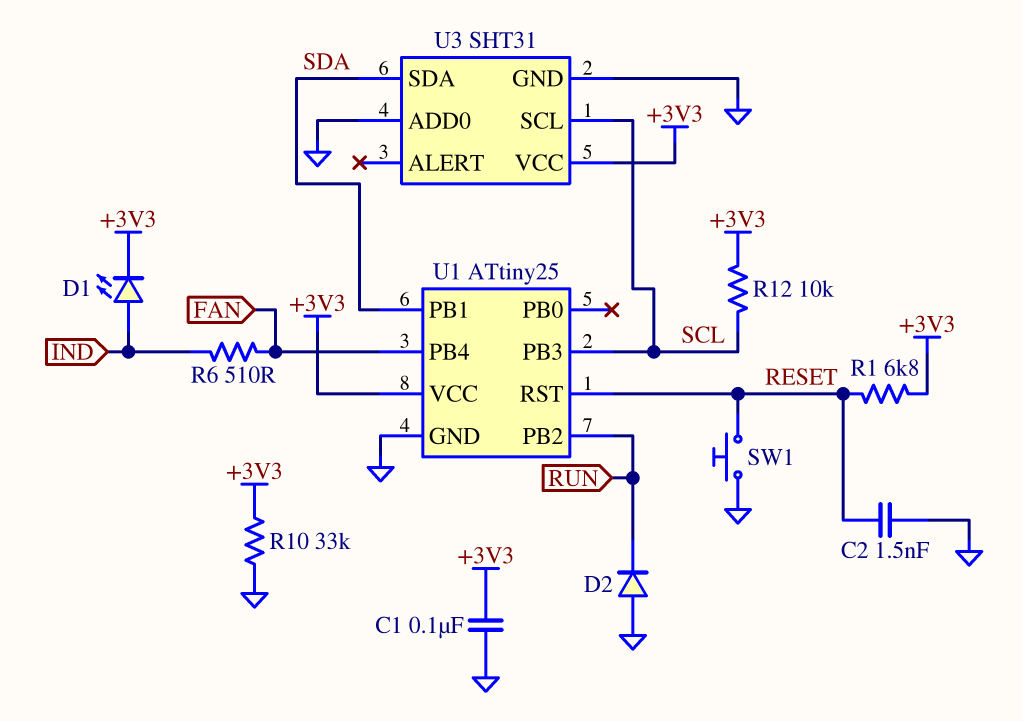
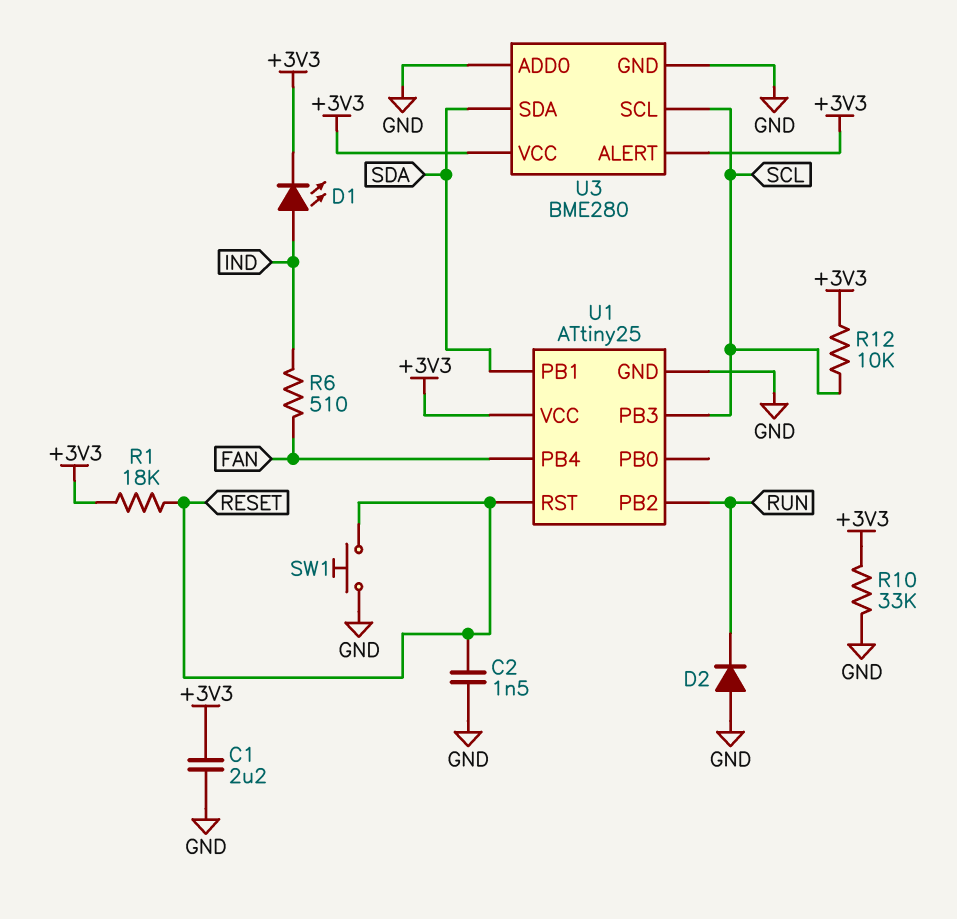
C1: 100nF (+3V3, GND) -> 2.2uF (+3V3, GND)
R1: 6.8k (+3V3, RESET) -> 18k (+3V3, RESET)
U3: SHT31 -> BME280
U3 pin ALERT: none -> +3V3

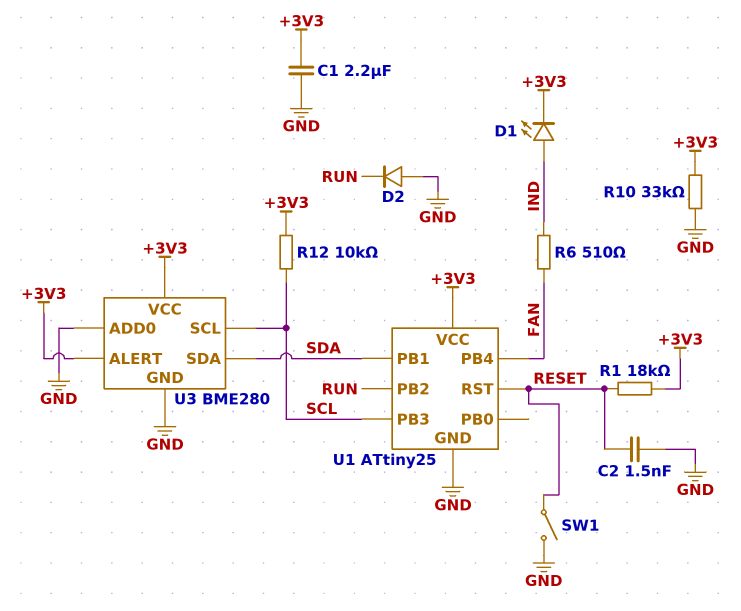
SW1: button (GND, RESET) -> switch (GND, RESET)

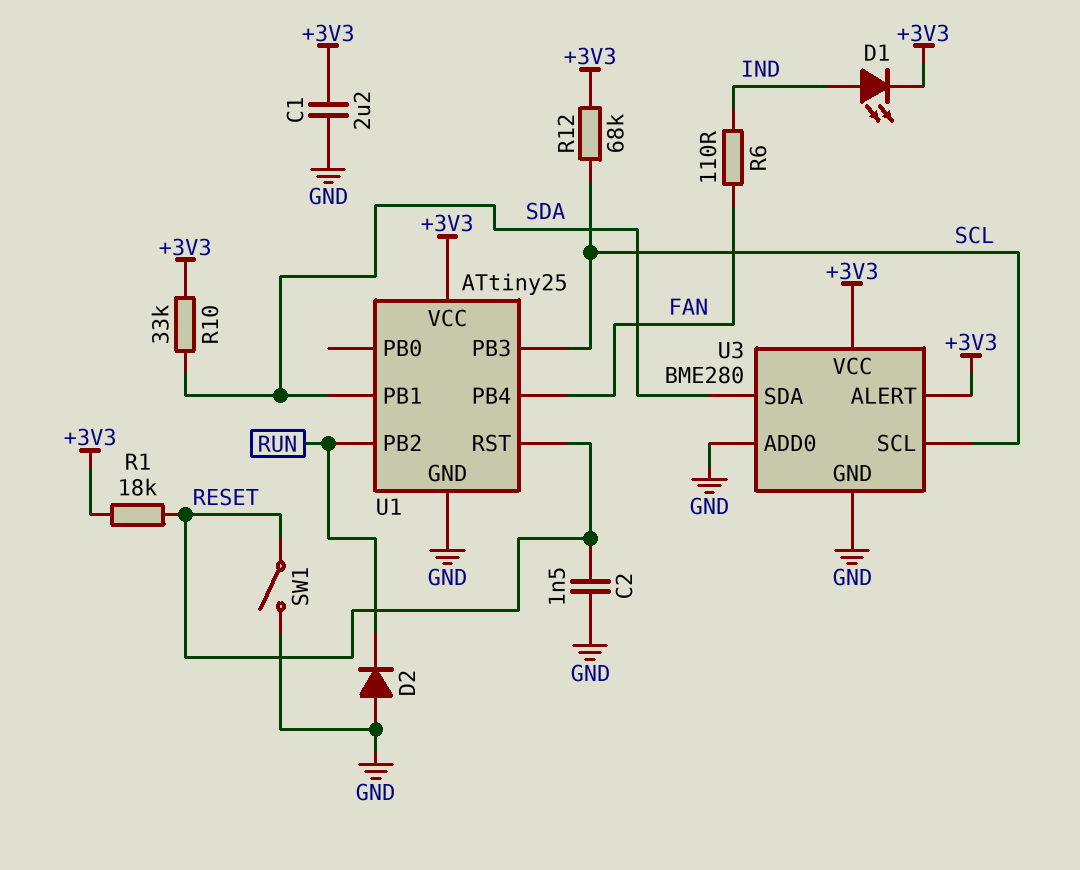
R6: 510 (FAN, IND) -> 110 (FAN, IND)
R10: 33k (+3V3, GND) -> 33k (+3V3, SDA)
R12: 10k (+3V3, SCL) -> 68k (+3V3, SCL)

